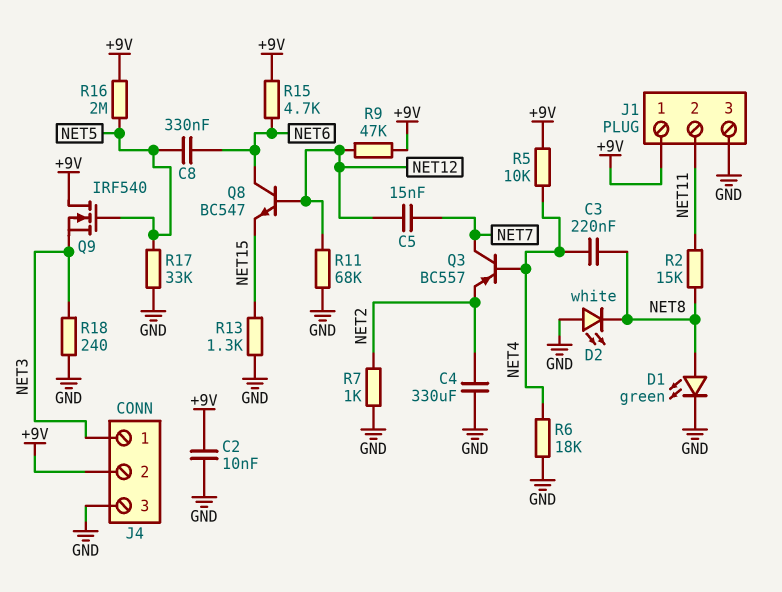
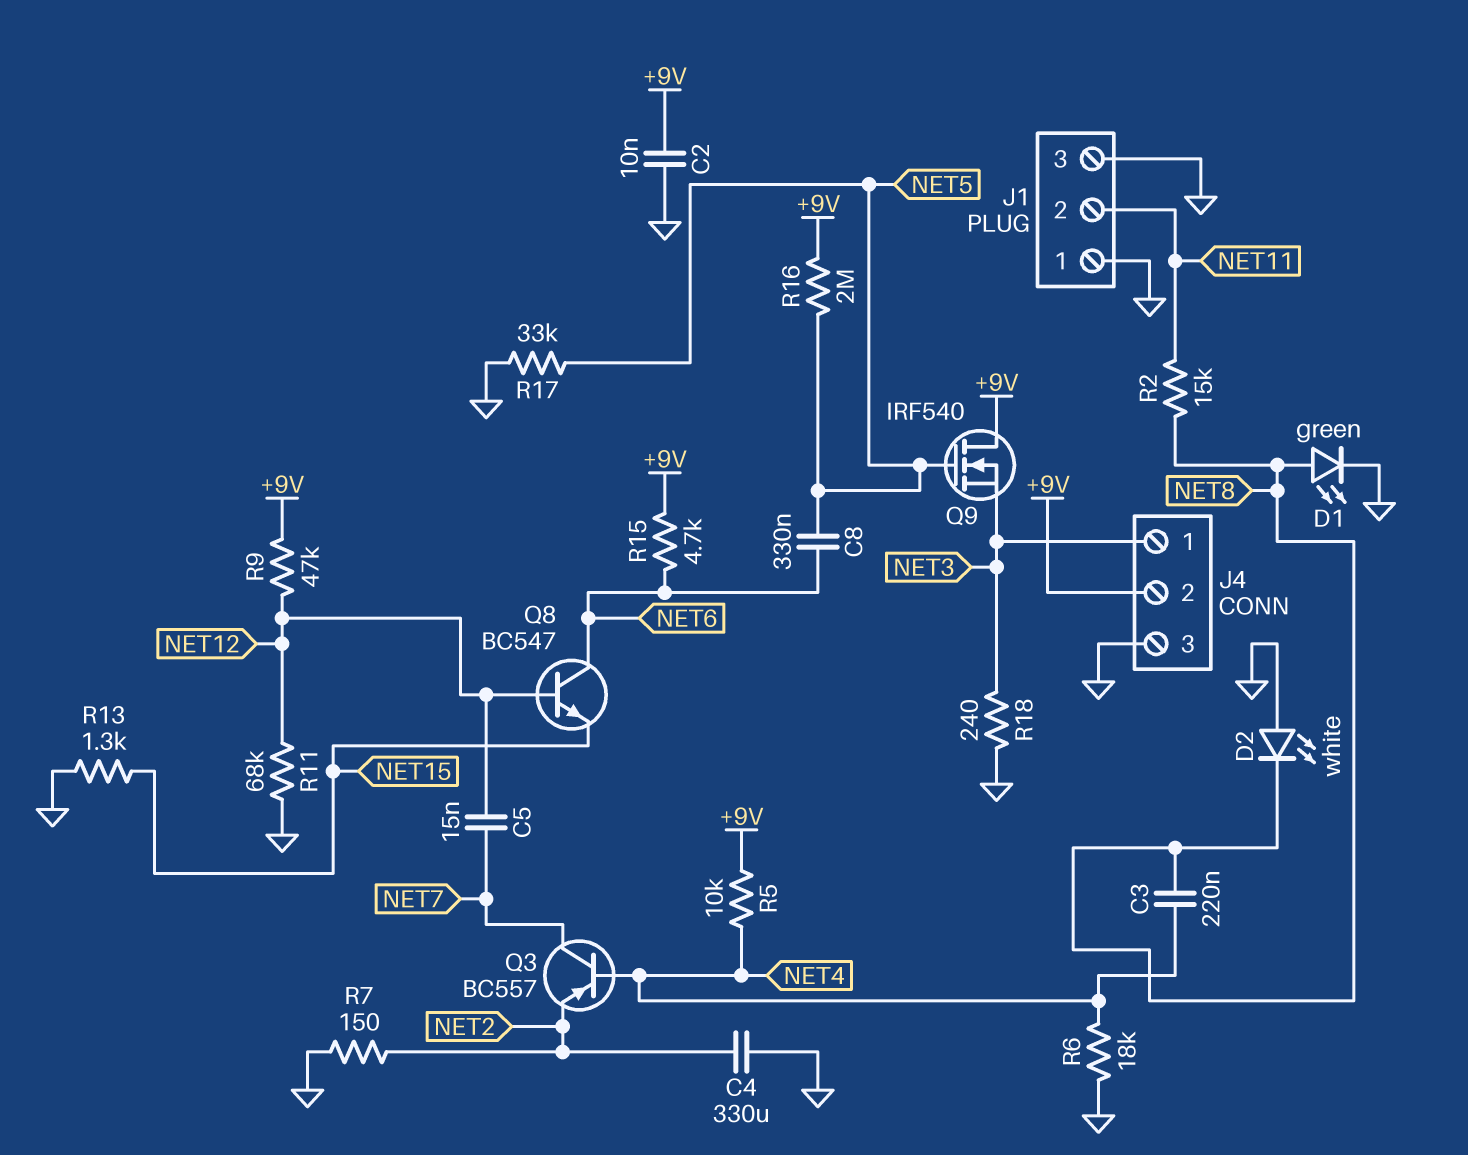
J1 pin 1: +9V -> GND
R7: 1k (GND, NET2) -> 150 (GND, NET2)

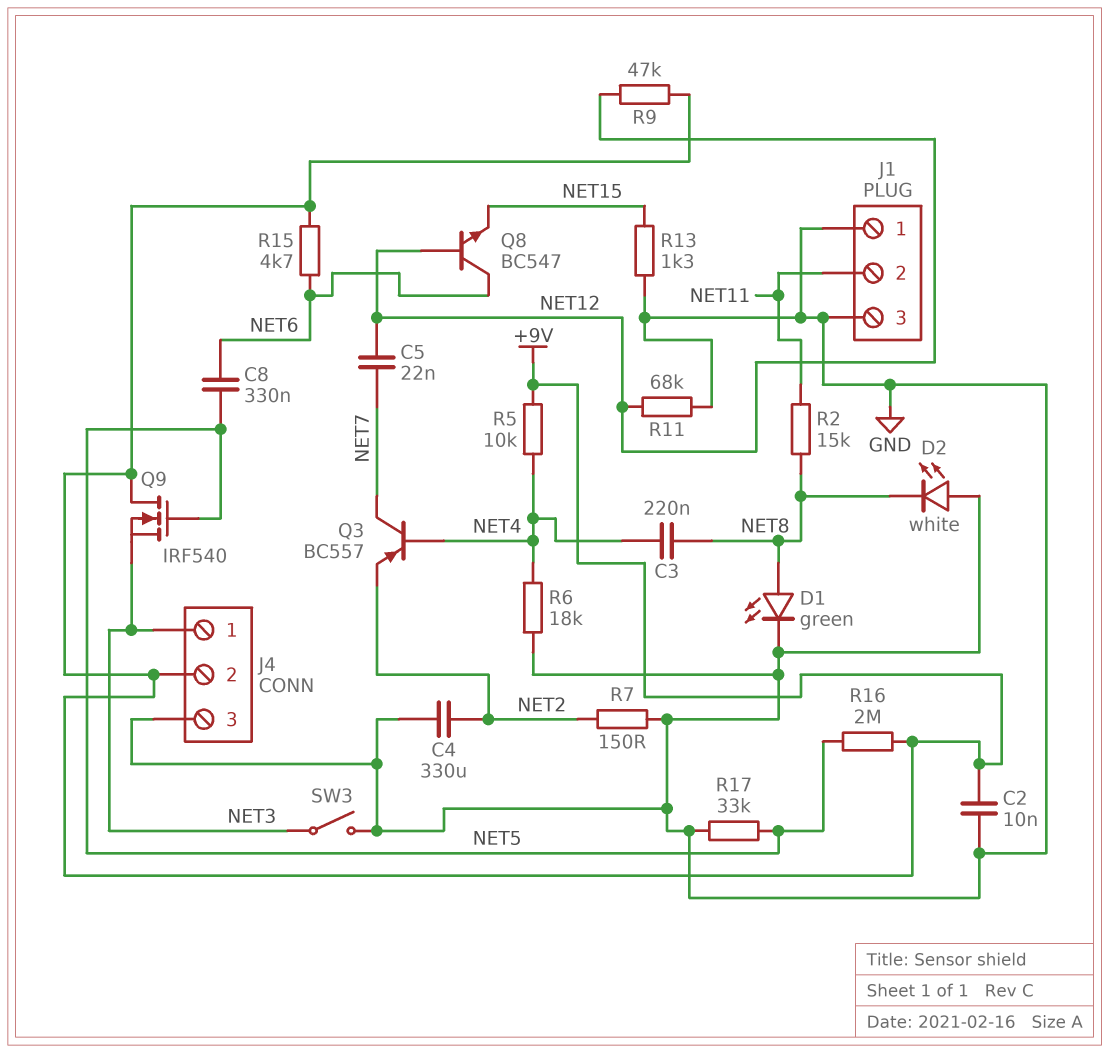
C5: 15nF (NET7, NET12) -> 22nF (NET7, NET12)
R18: 240 (GND, NET3) -> none
SW3: none -> switch (GND, NET3)

